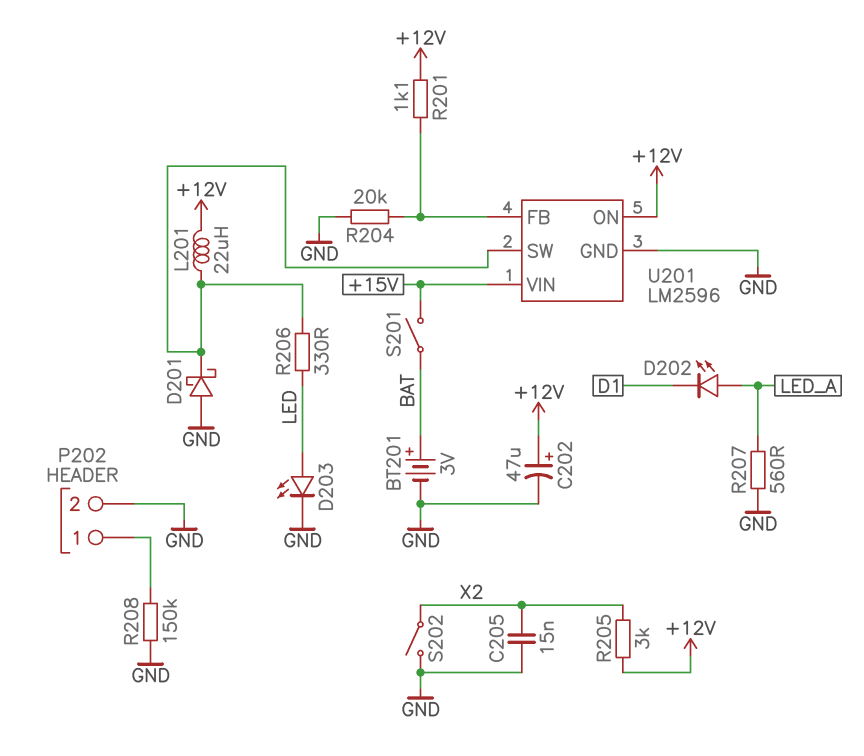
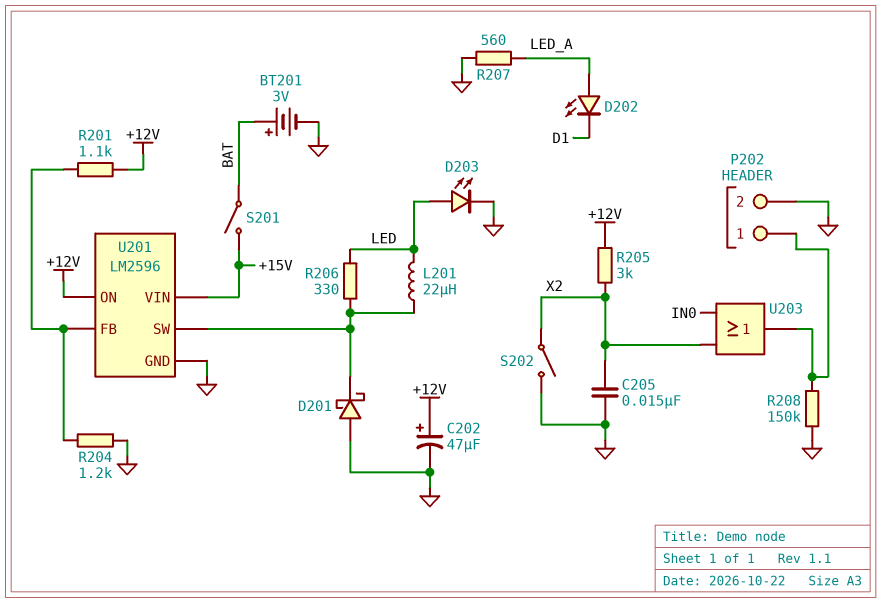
L201: 22uH (+12V, U201/SW) -> 22uH (LED, U201/SW)
R204: 20k (GND, U201/FB) -> 1.2k (GND, U201/FB)
U203: none -> OR (in IN0, in X2, out P202/1)

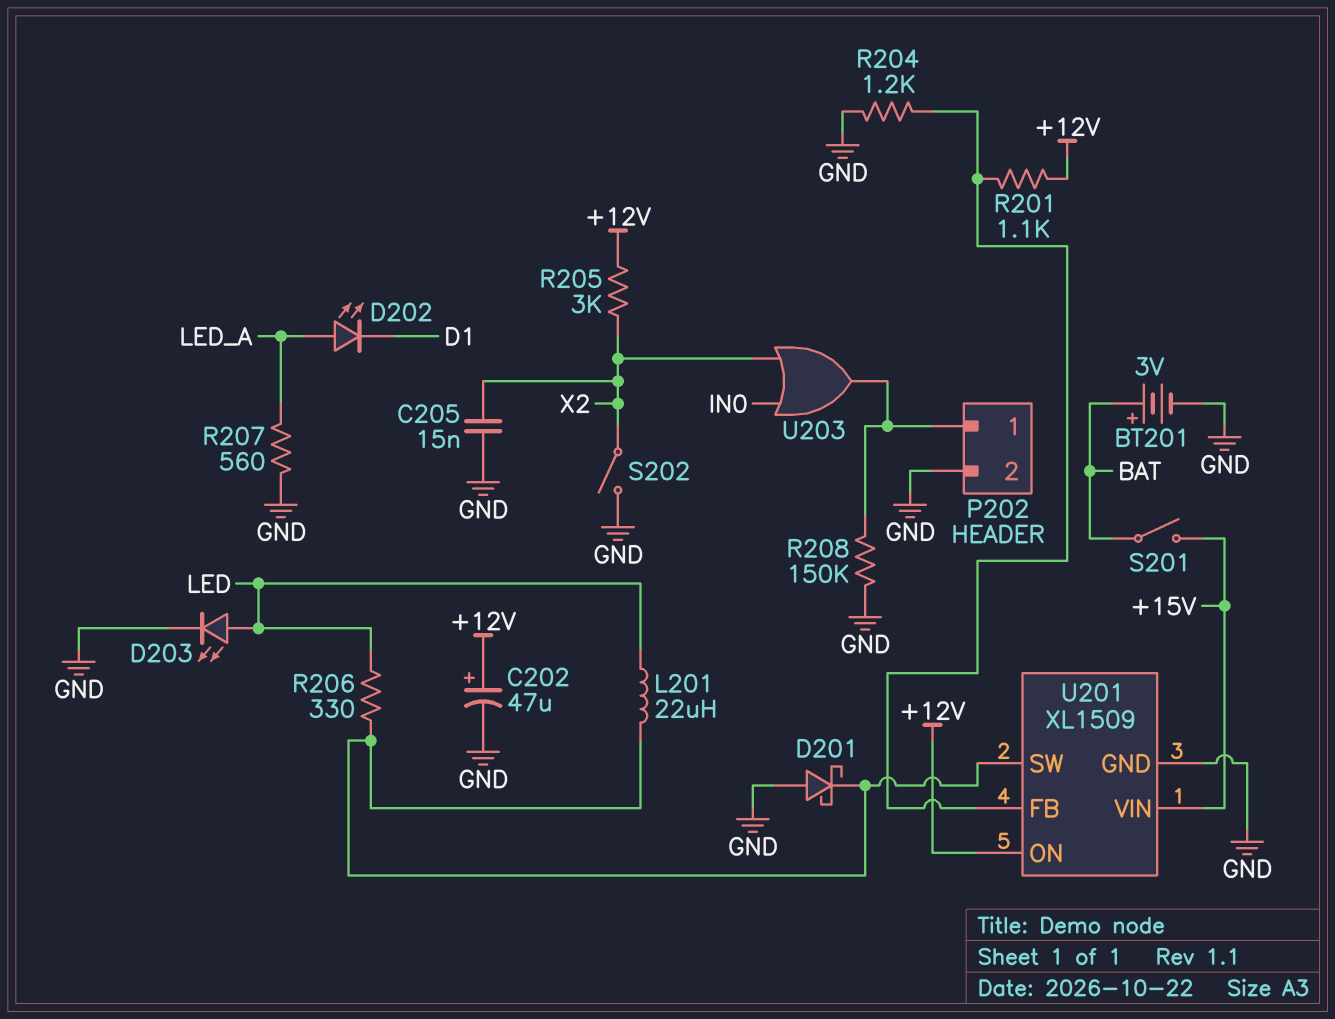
U201: LM2596 -> XL1509

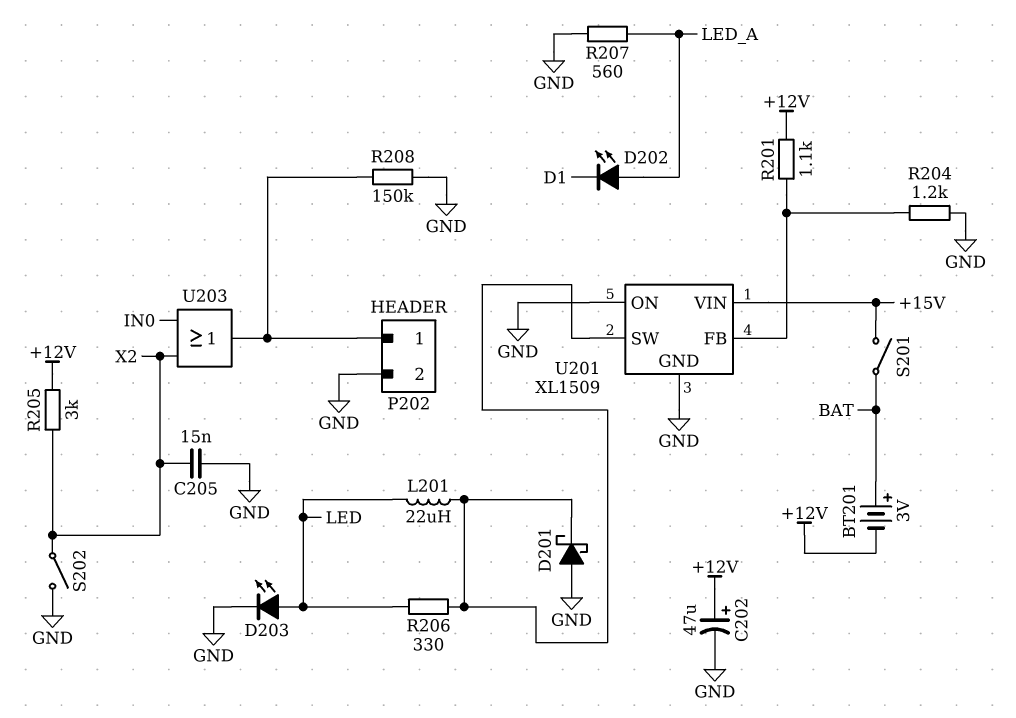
BT201: 3V (plus BAT, minus GND) -> 3V (plus BAT, minus +12V)
U201 pin ON: +12V -> GND

